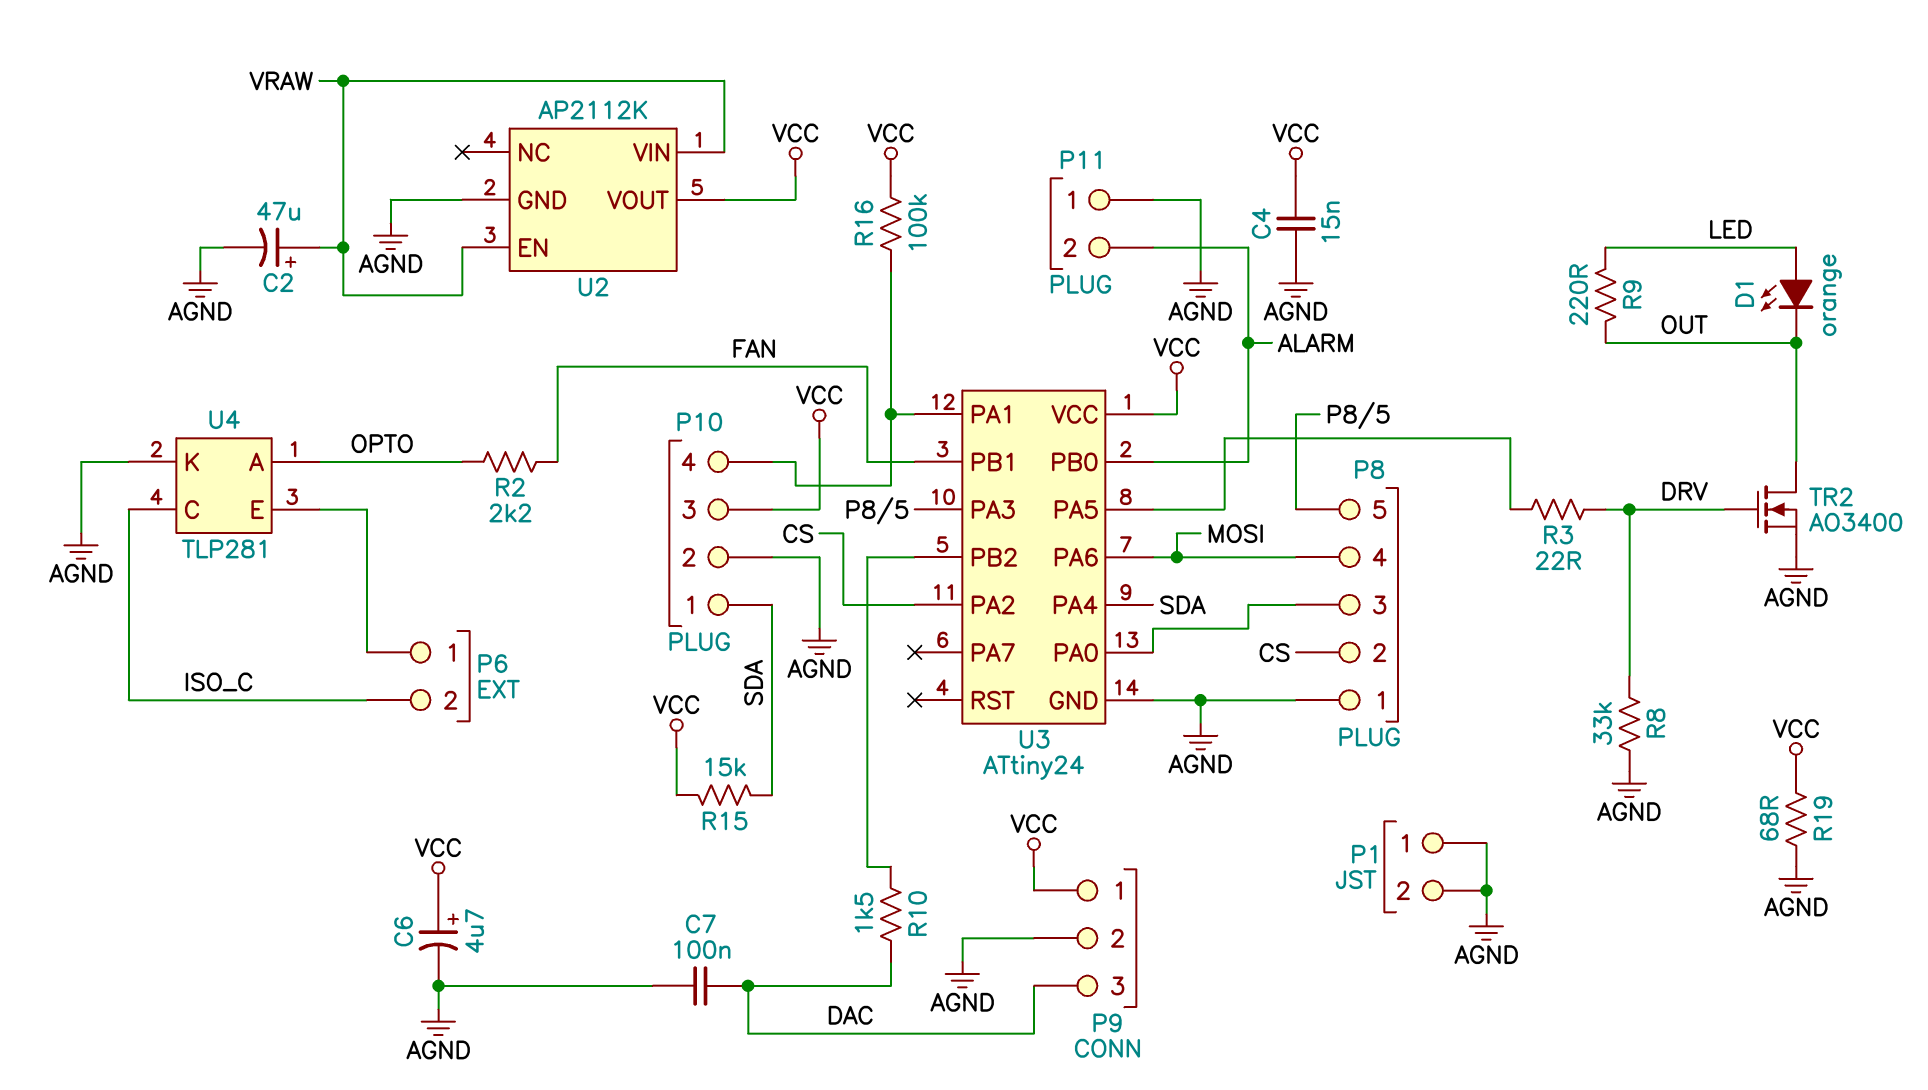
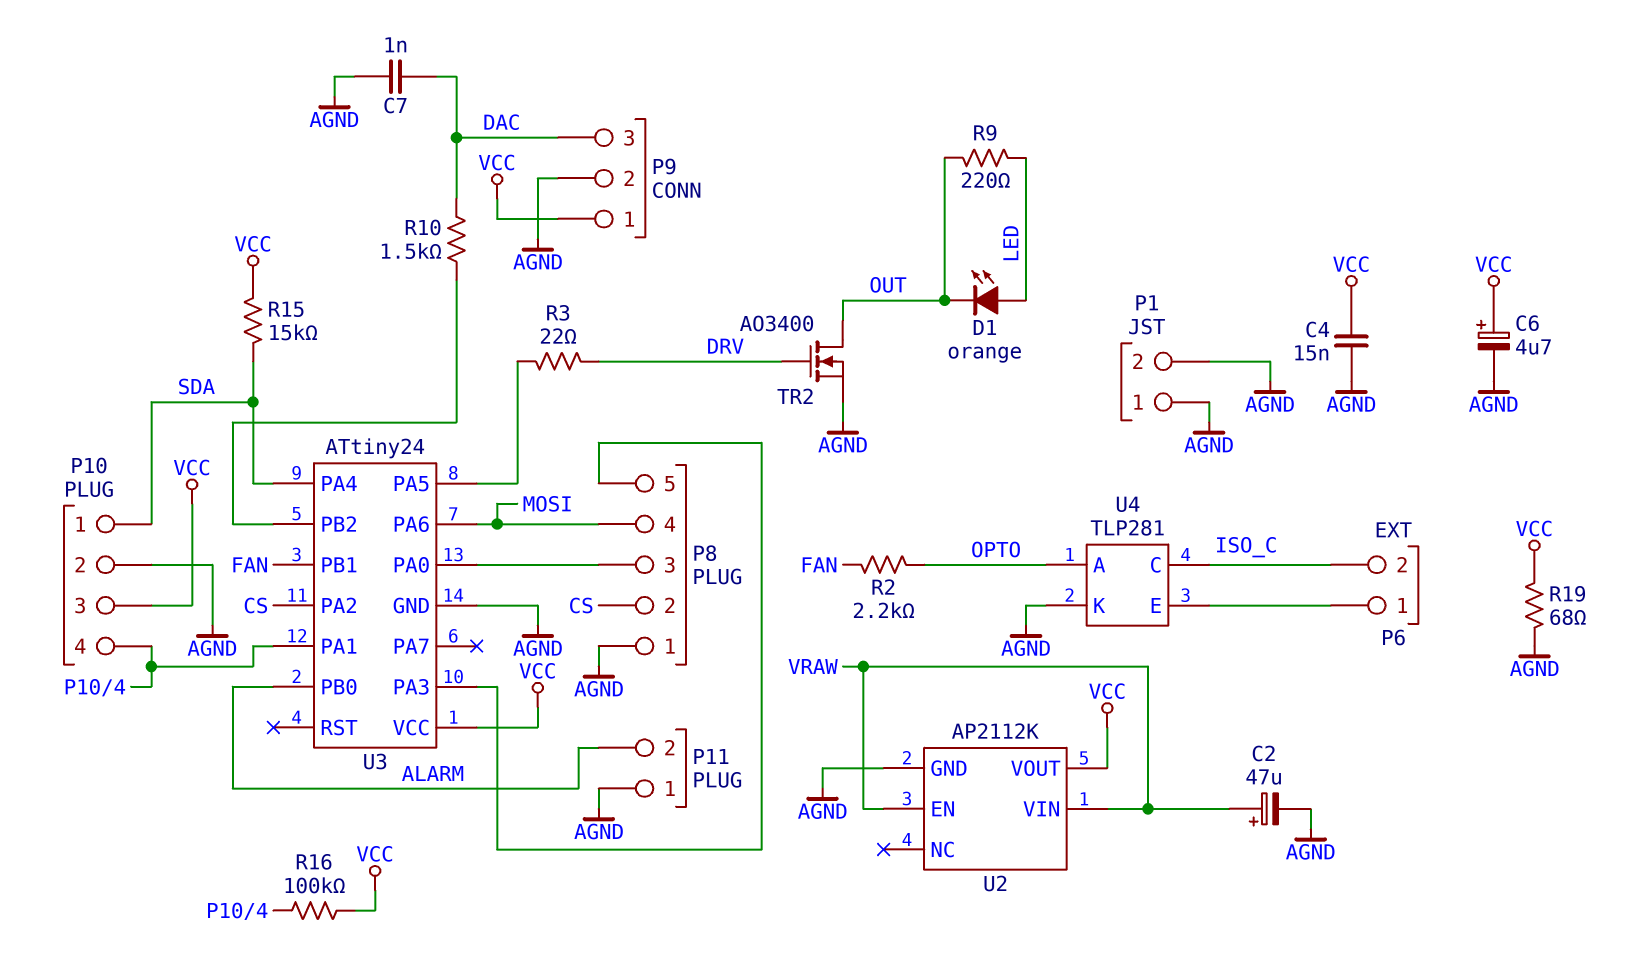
C7: 100nF (AGND, DAC) -> 1nF (AGND, DAC)
R8: 33k (AGND, DRV) -> none

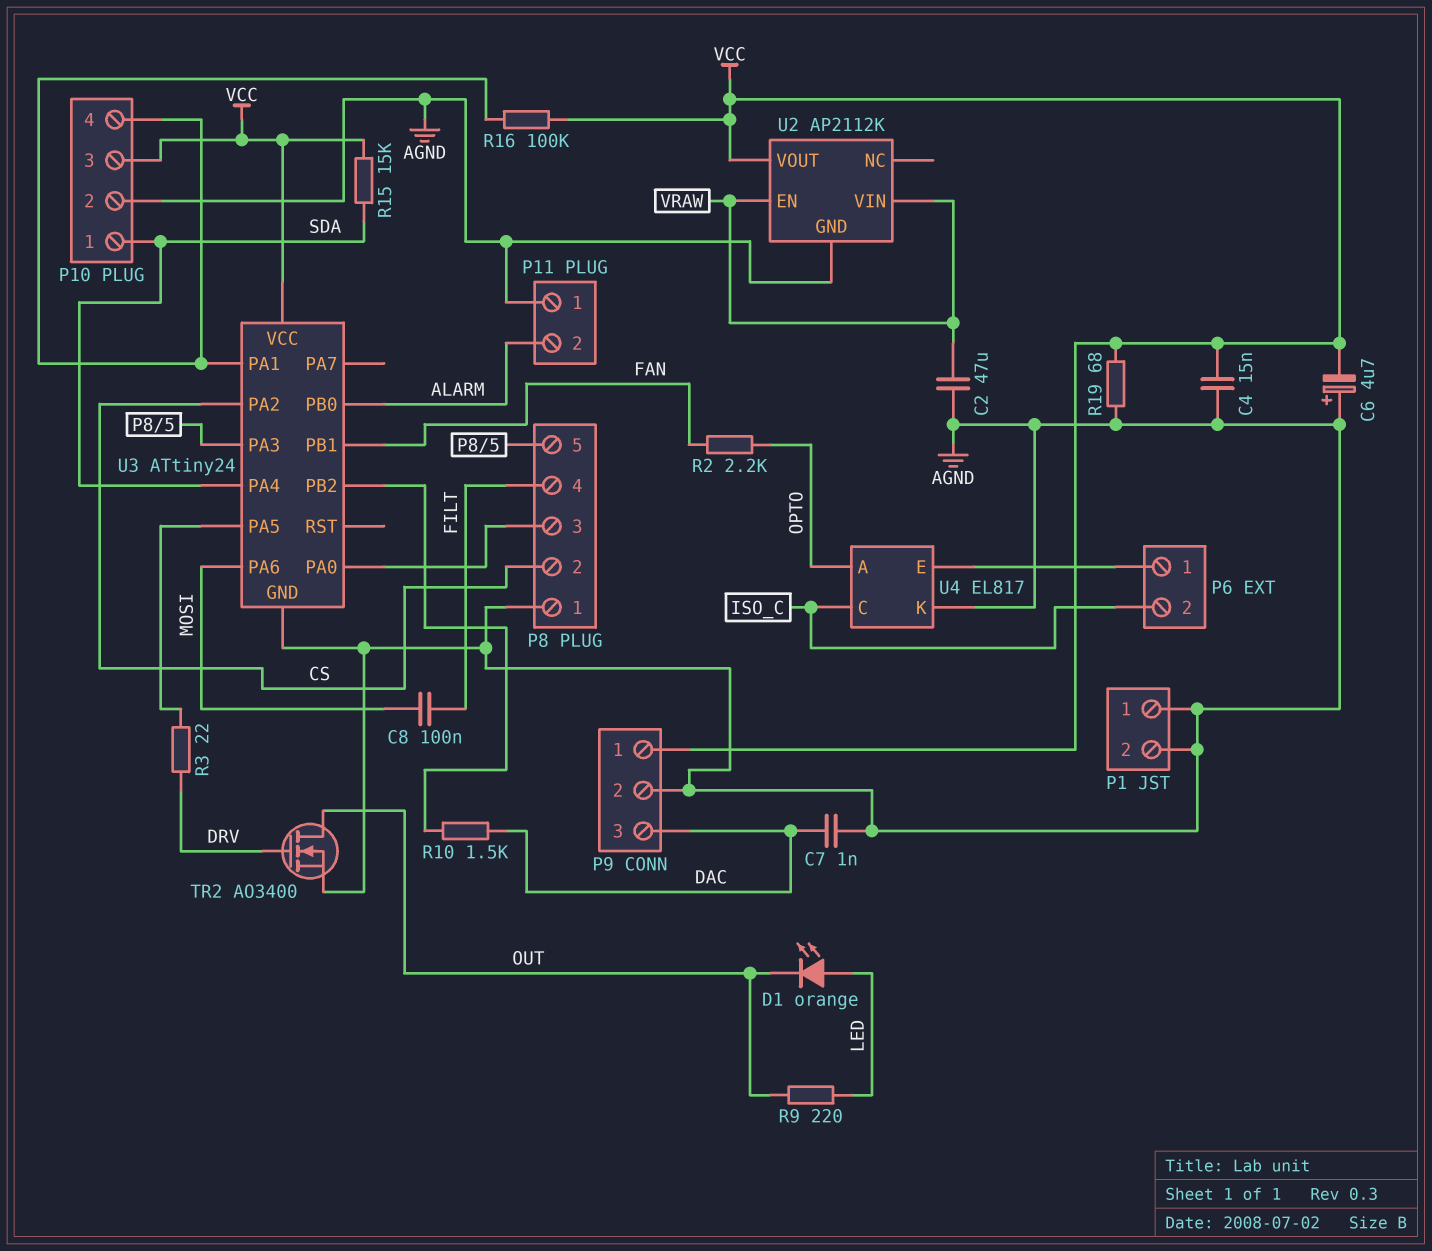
C2: 47uF (plus VRAW, minus AGND) -> 47uF (AGND, VRAW)
C6: 4.7uF (plus VCC, minus AGND) -> 4.7uF (plus AGND, minus VCC)
C8: none -> 100nF (FILT, MOSI)
P8 pin 4: MOSI -> FILT
U4: TLP281 -> EL817

